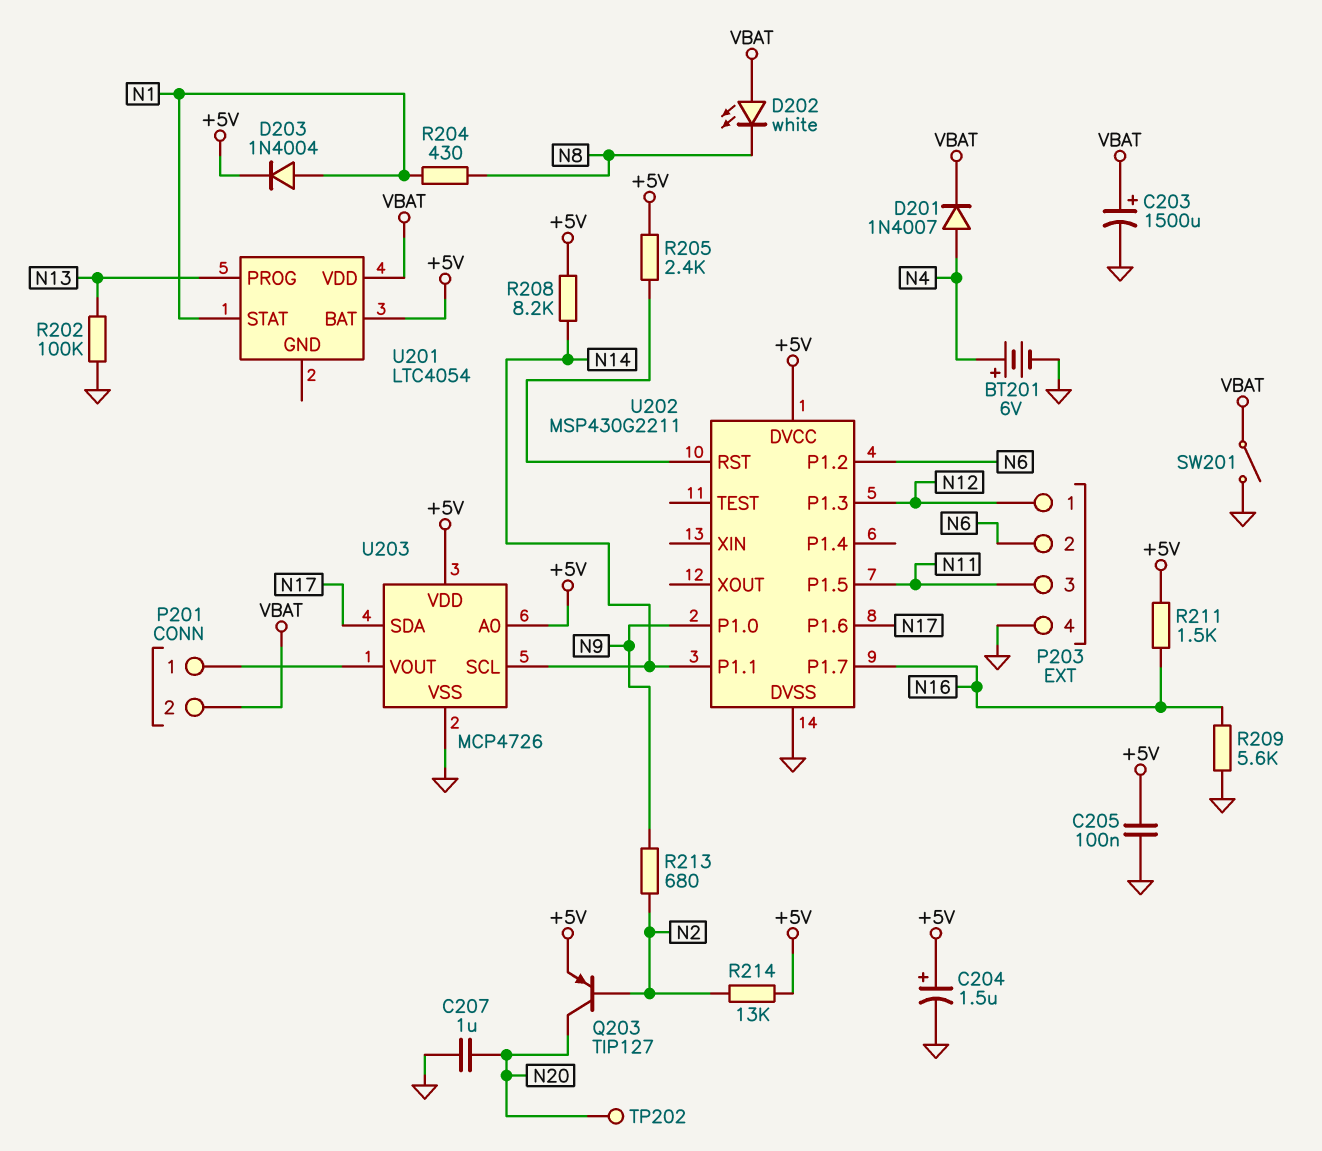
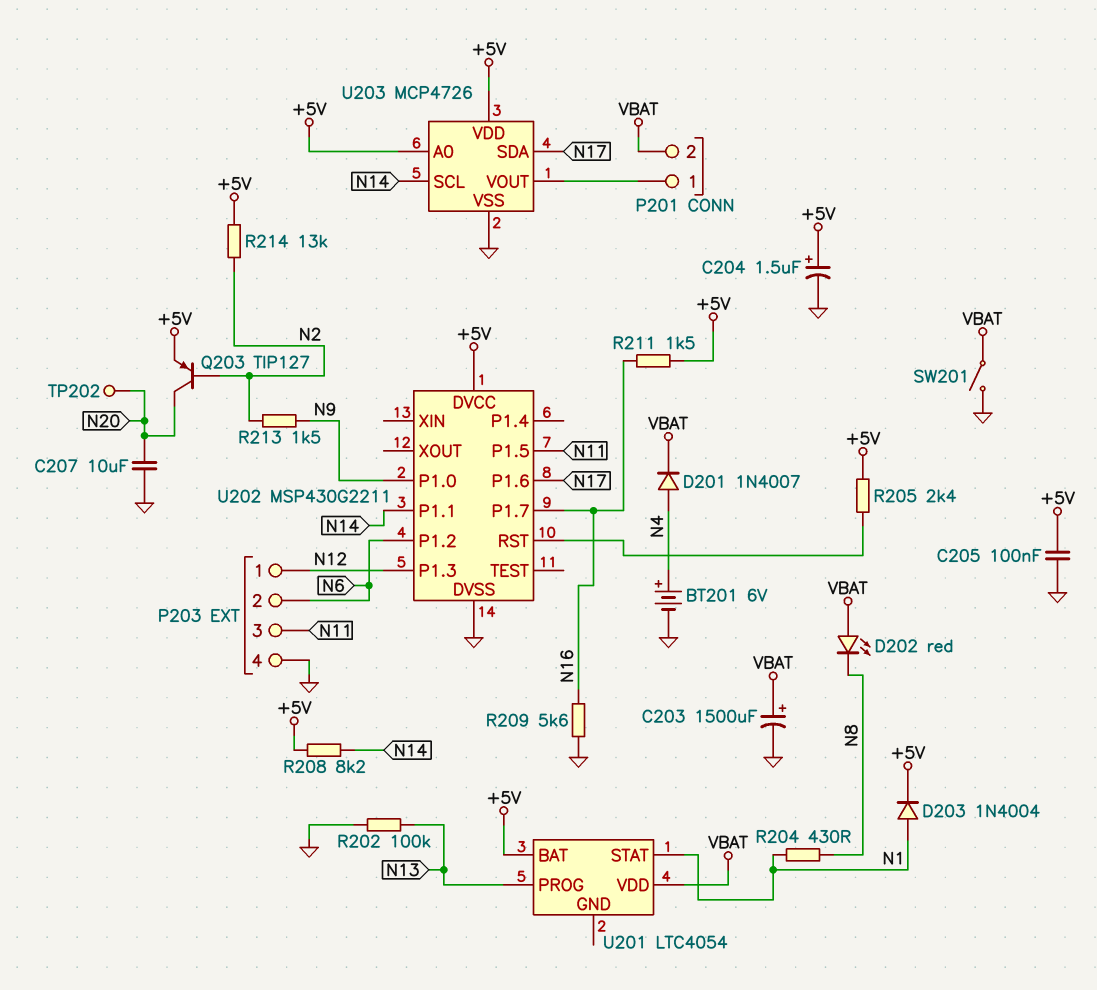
C207: 1uF (GND, N20) -> 10uF (GND, N20)
D202: LED white (A VBAT, K N8) -> LED red (A VBAT, K N8)
R213: 680 (N2, N9) -> 1.5k (N2, N9)

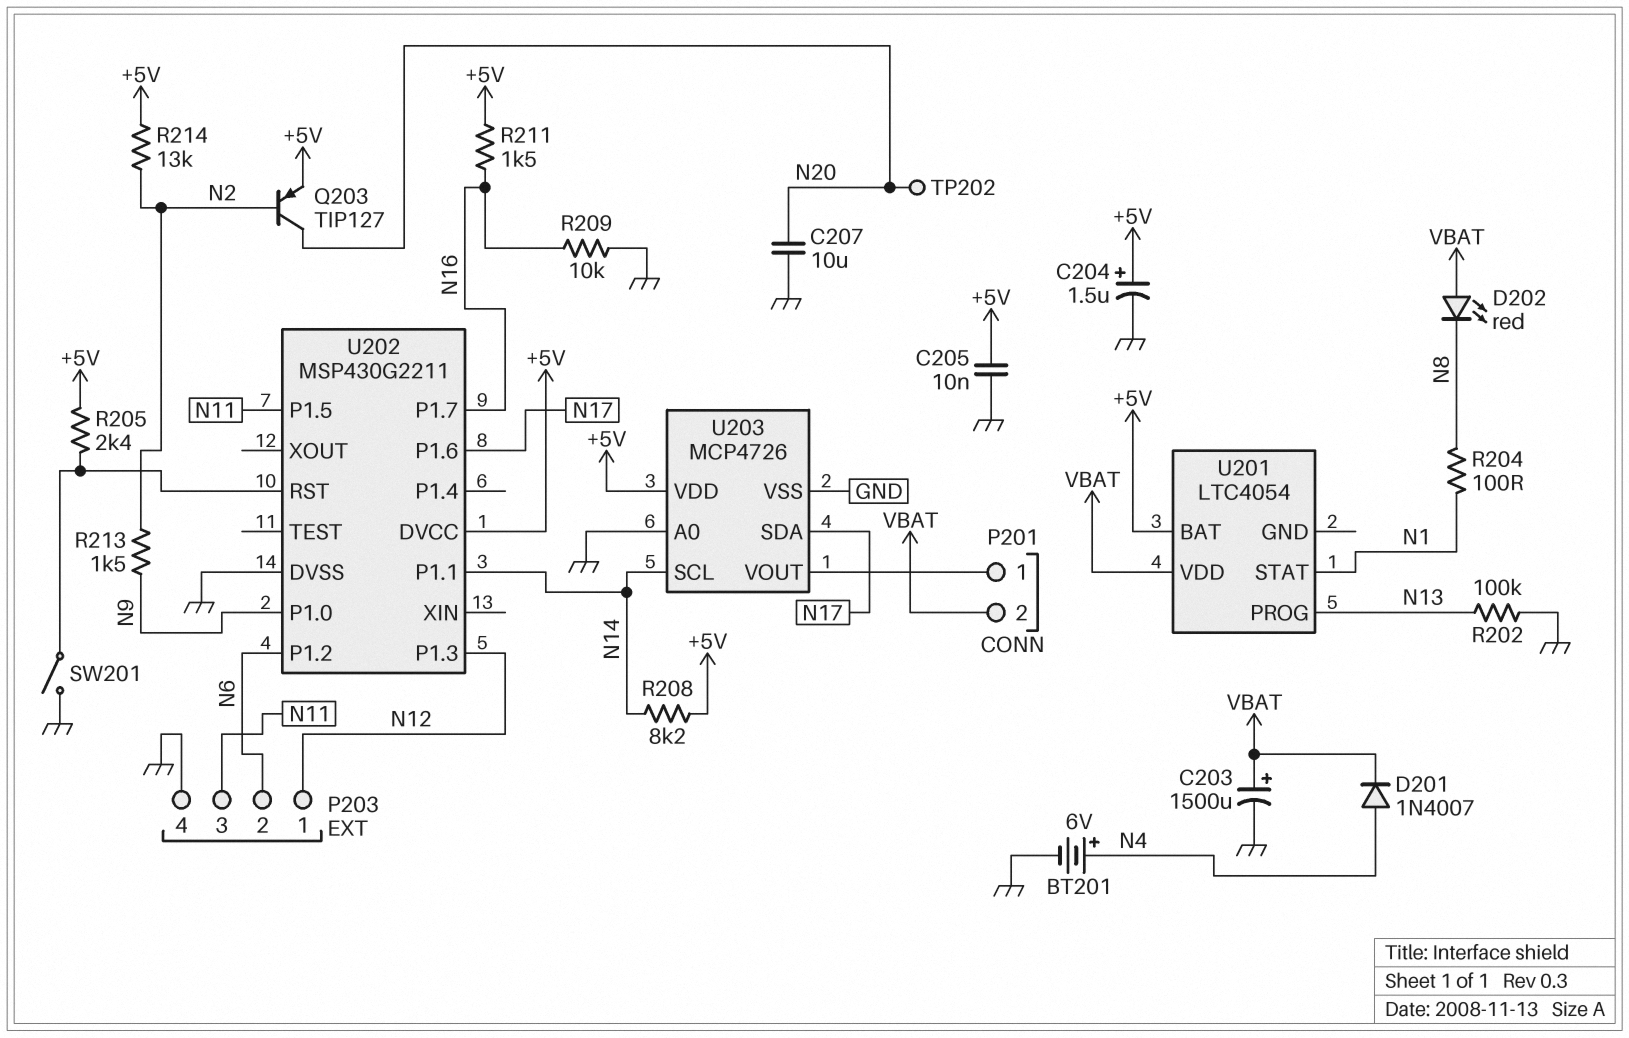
C205: 100nF (+5V, GND) -> 10nF (+5V, GND)
D203: diode 1N4004 (A N1, K +5V) -> none
R204: 430 (N1, N8) -> 100 (N1, N8)
R209: 5.6k (GND, N16) -> 10k (GND, N16)
SW201: switch (GND, VBAT) -> switch (GND, U202/RST)
U203 pin A0: +5V -> GND

